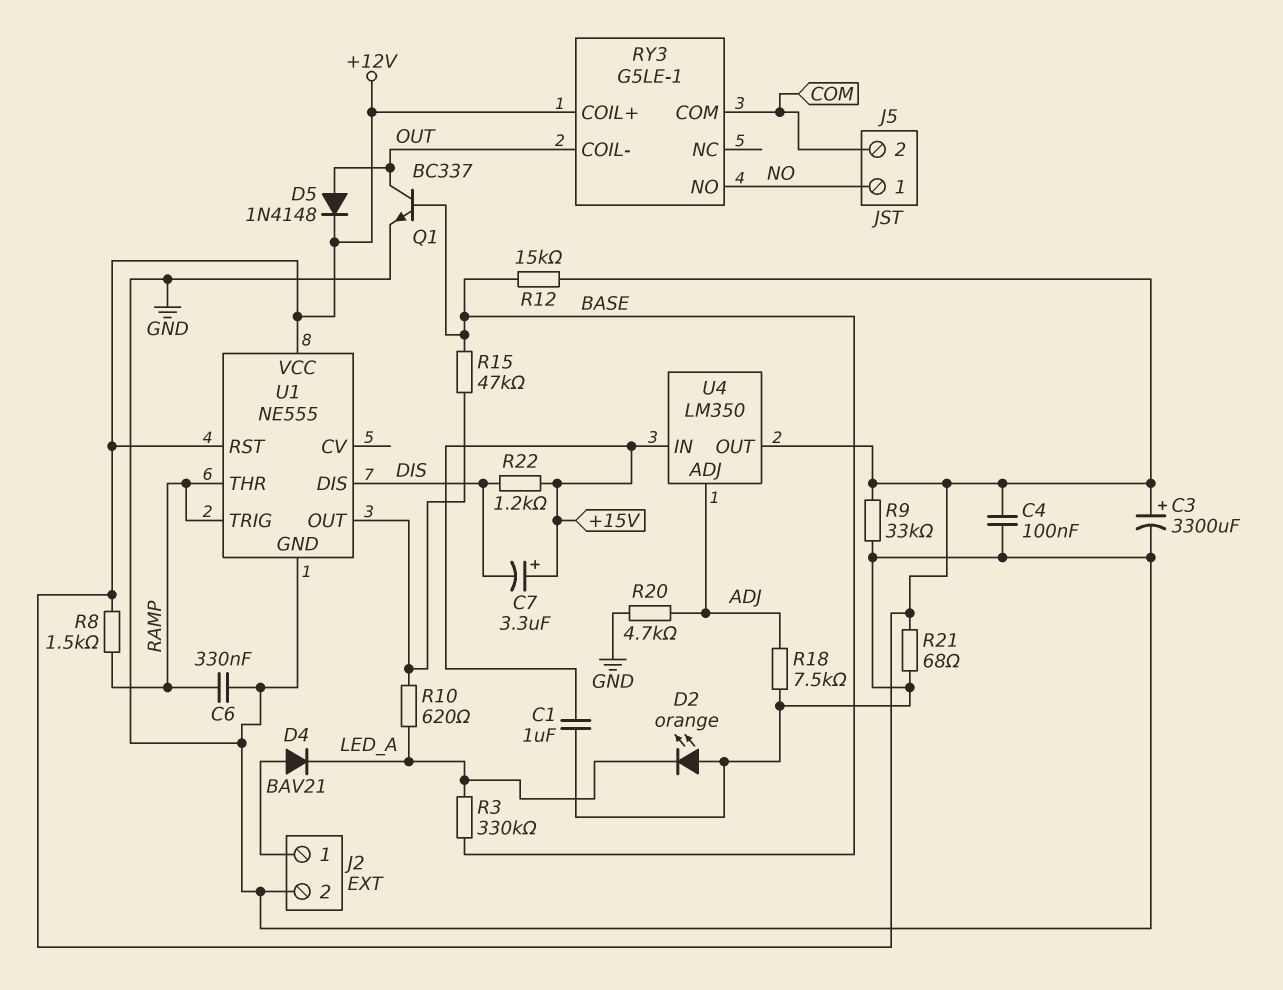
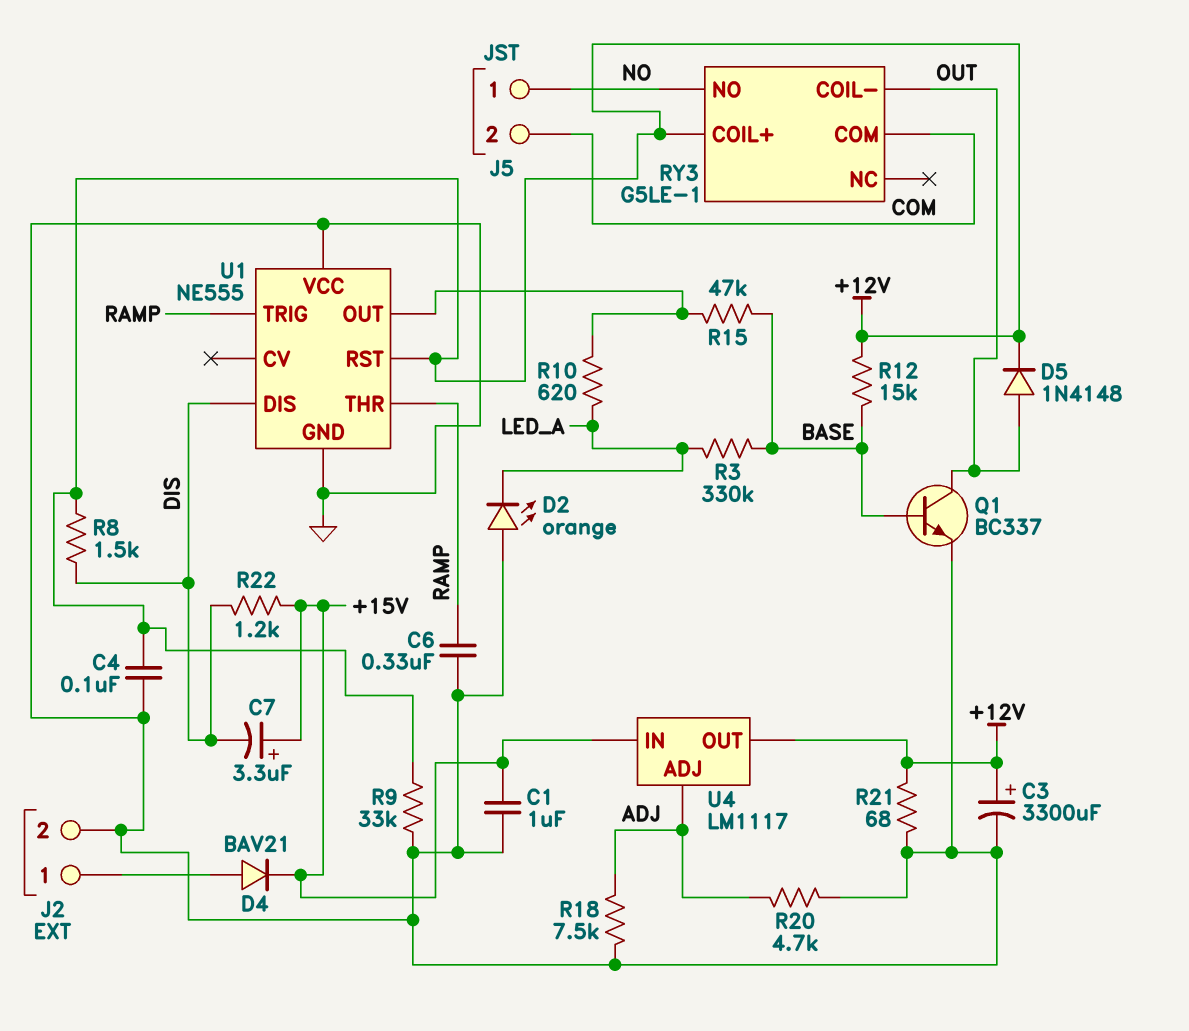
D4: diode BAV21 (A J2/1, K LED_A) -> diode BAV21 (A J2/1, K +15V)
R8: 1.5k (+12V, RAMP) -> 1.5k (+12V, DIS)
U1 pin VCC: +12V -> GND
U4: LM350 -> LM1117

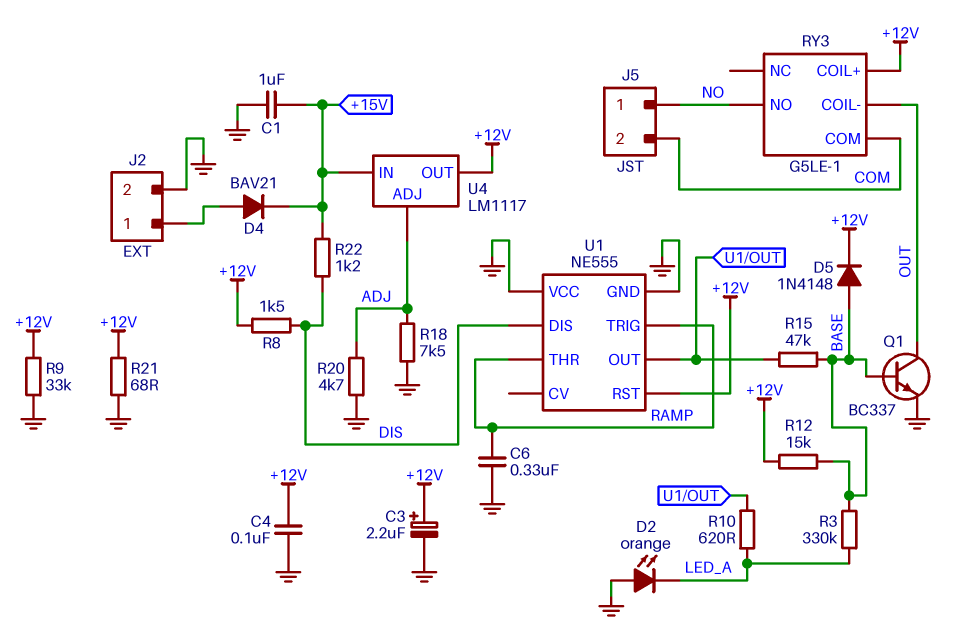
C3: 3300uF (plus +12V, minus GND) -> 2.2uF (plus +12V, minus GND)
C7: 3.3uF (plus +15V, minus DIS) -> none
D5: diode 1N4148 (A OUT, K +12V) -> diode 1N4148 (A BASE, K +12V)

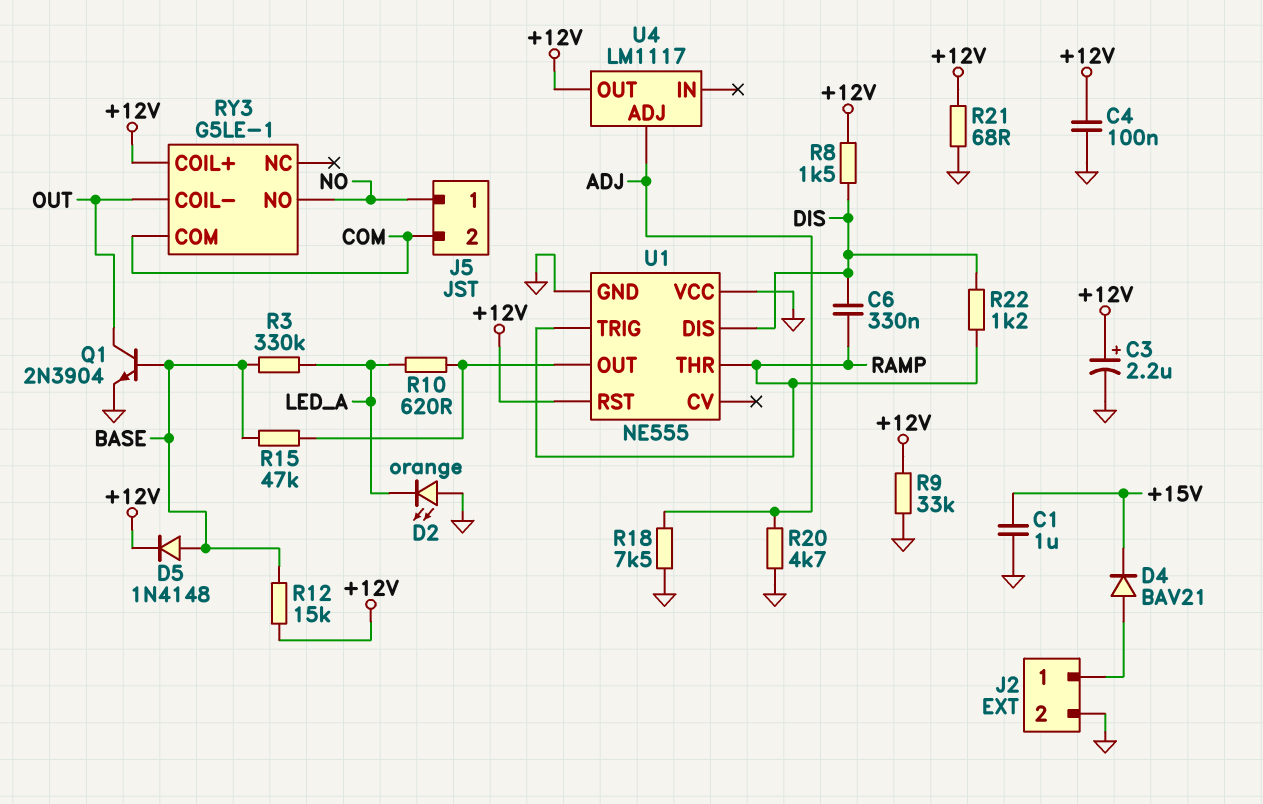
C6: 330nF (GND, RAMP) -> 330nF (DIS, RAMP)
Q1: NPN BC337 (B BASE, C OUT, E GND) -> NPN 2N3904 (B BASE, C OUT, E GND)
R22: 1.2k (+15V, DIS) -> 1.2k (DIS, RAMP)
U4 pin IN: +15V -> none

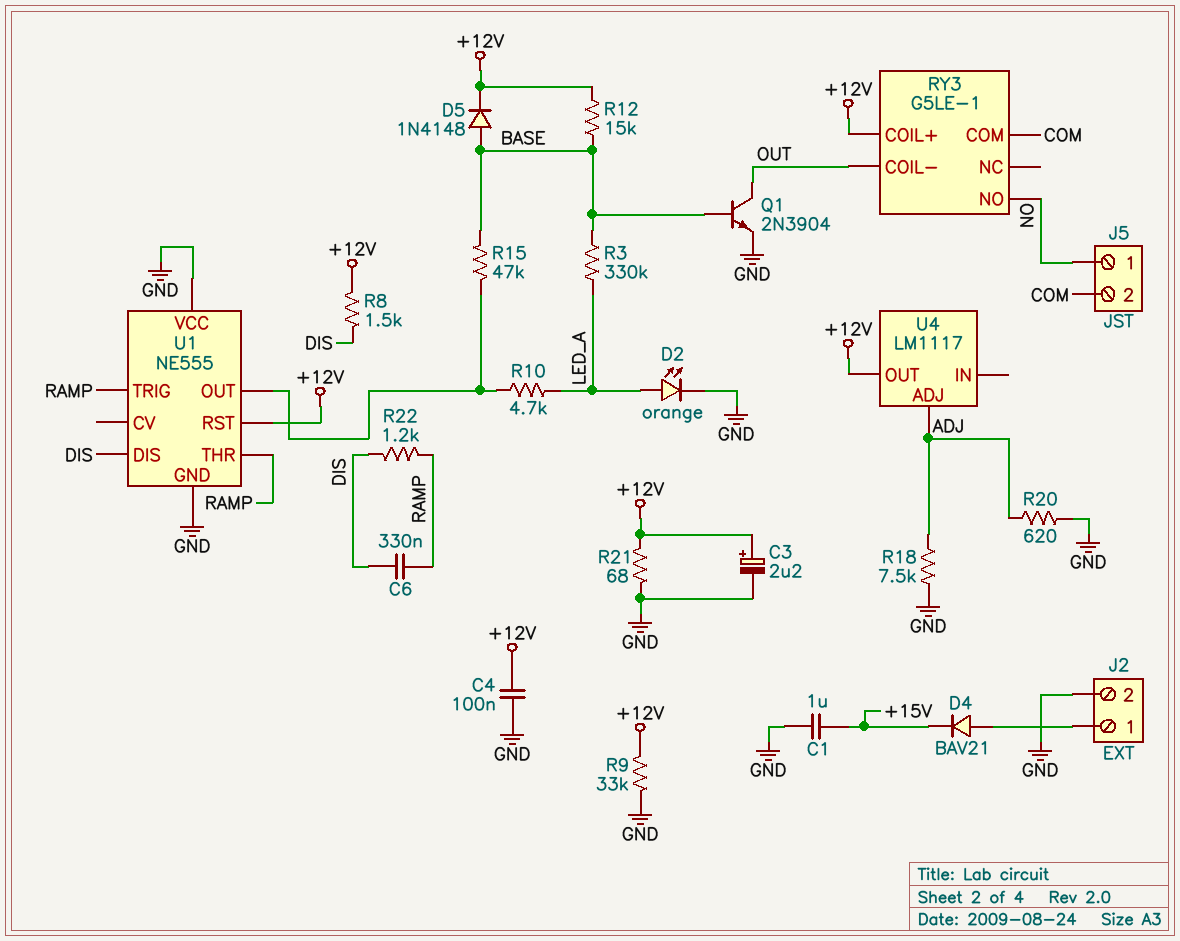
D2: LED orange (A GND, K LED_A) -> LED orange (A LED_A, K GND)
R10: 620 (LED_A, U1/OUT) -> 4.7k (LED_A, U1/OUT)
R20: 4.7k (ADJ, GND) -> 620 (ADJ, GND)

